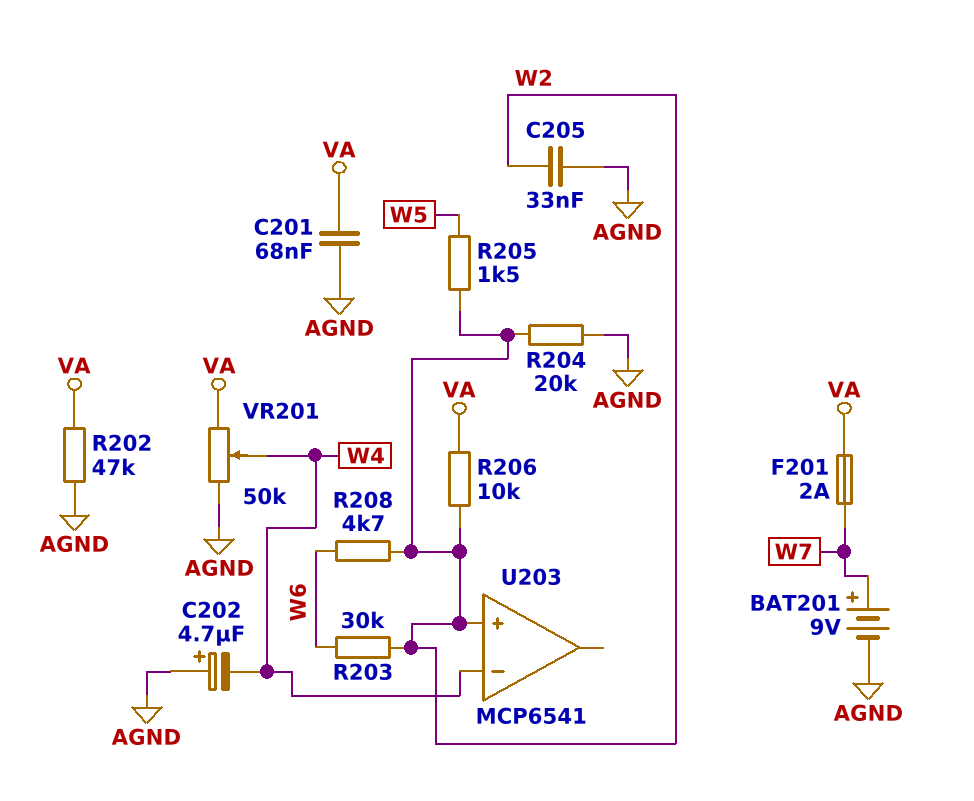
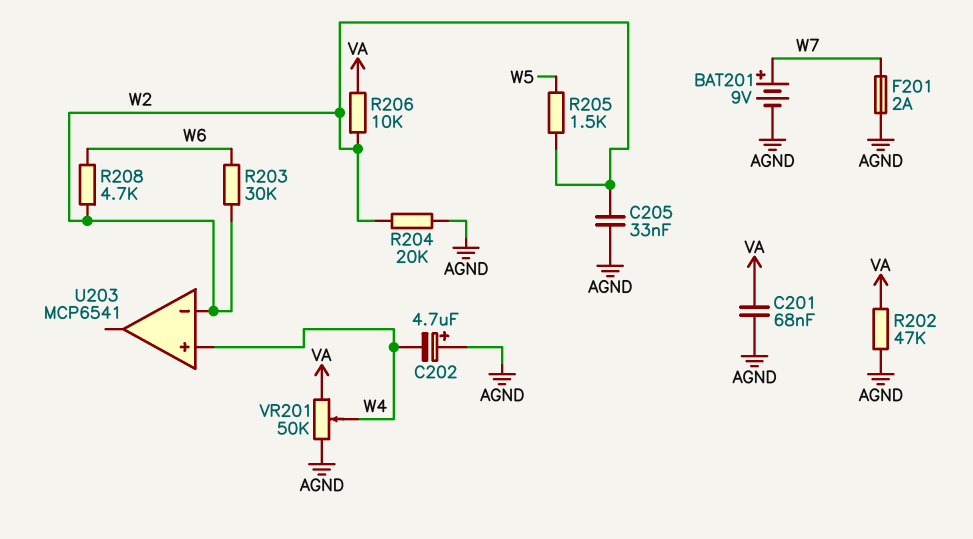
F201: 2A (VA, W7) -> 2A (AGND, W7)
U203 pin in+: W2 -> W4
U203 pin in-: W4 -> W2

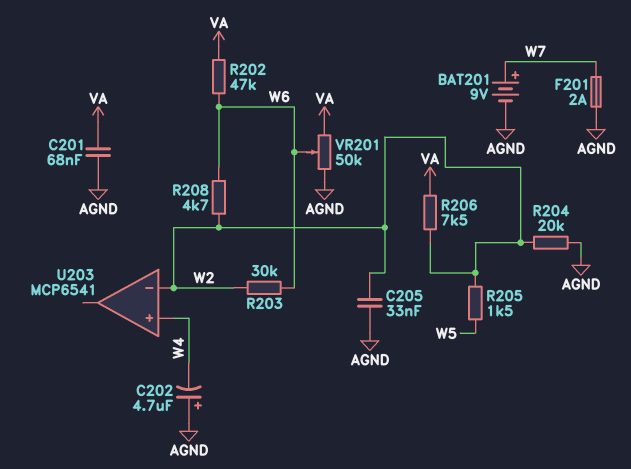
R202: 47k (AGND, VA) -> 47k (VA, W6)
R206: 10k (VA, W2) -> 7.5k (VA, W2)
VR201: 50k (AGND, VA, wiper W4) -> 50k (AGND, VA, wiper W6)

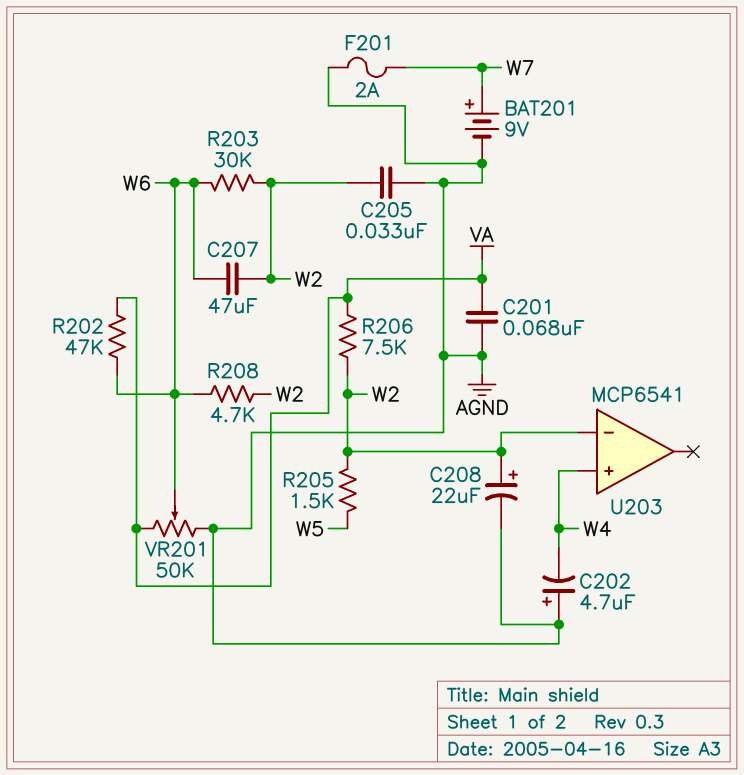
C207: none -> 47uF (W2, W6)
C208: none -> 22uF (plus W2, minus AGND)
R204: 20k (AGND, W2) -> none

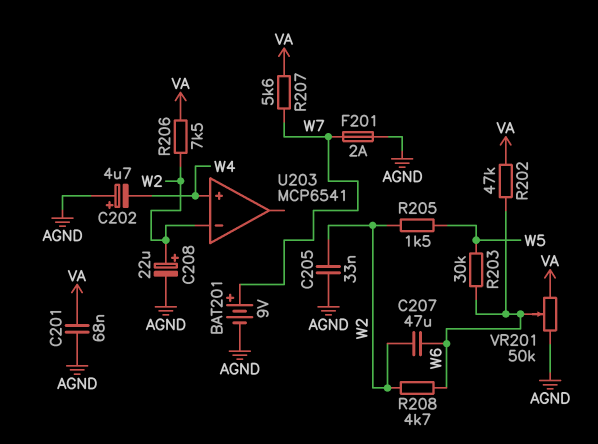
R203: 30k (W2, W6) -> 30k (W5, W6)
R207: none -> 5.6k (VA, W7)

